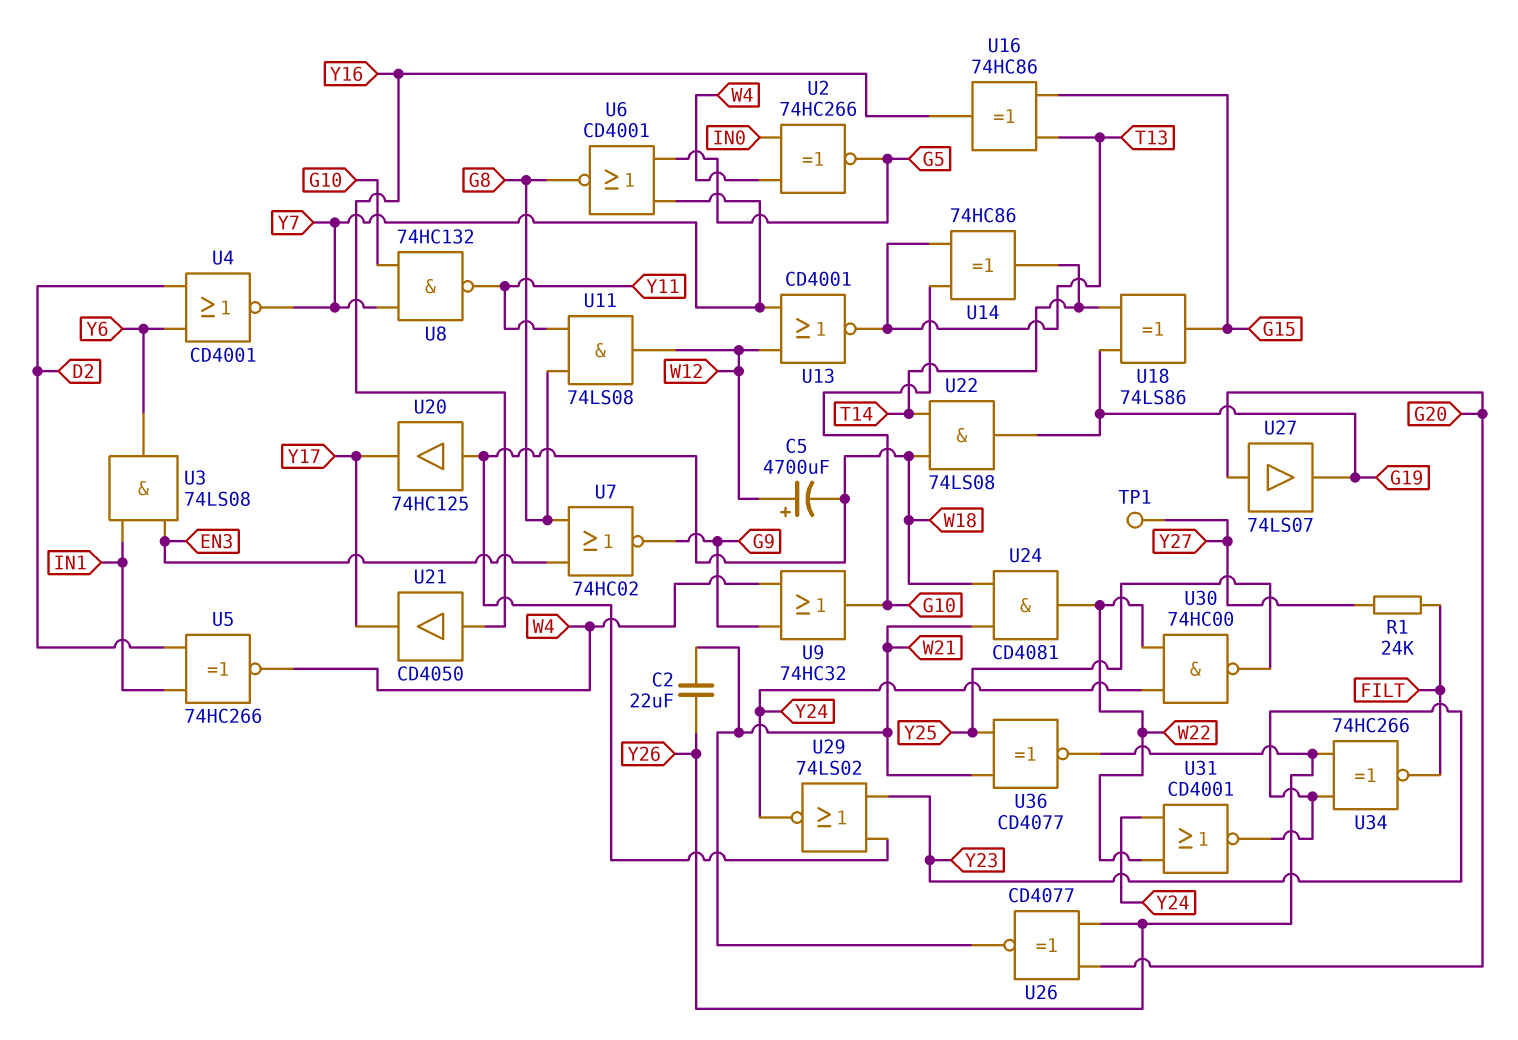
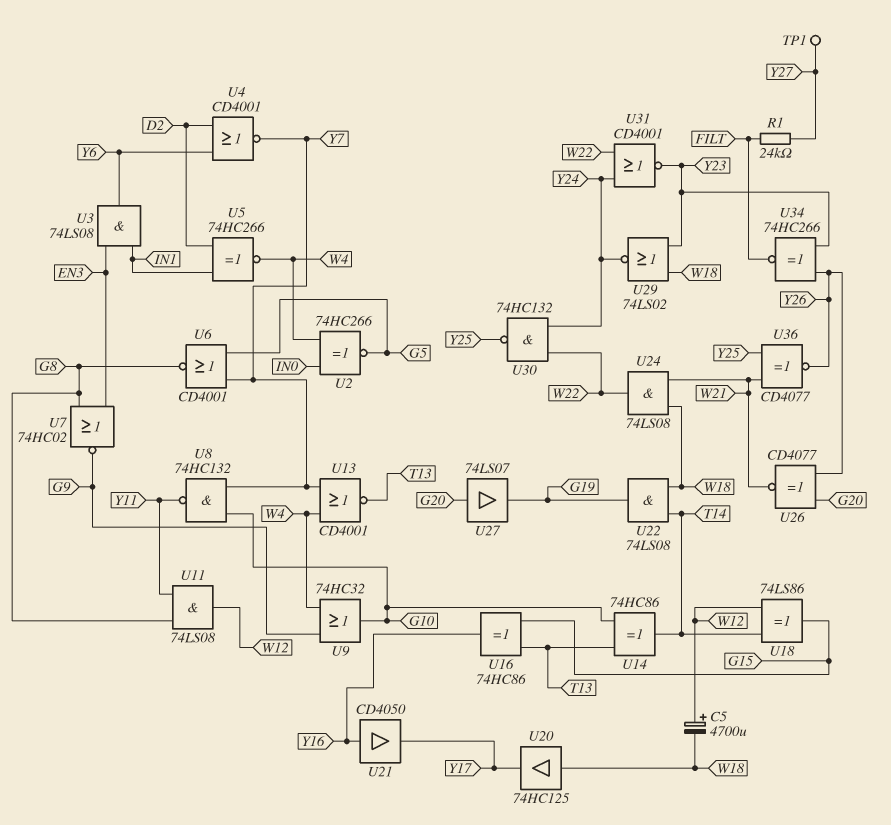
C2: 22uF (W21, Y26) -> none
U13: NOR CD4001 (in W12, in Y7, out T13) -> NOR CD4001 (in W4, in Y7, out T13)
U18: XOR 74LS86 (in G19, in T14, out G15) -> XOR 74LS86 (in T14, in W12, out G15)
U24: AND CD4081 (in W18, in W21, out W22) -> AND 74LS08 (in W18, in W21, out W22)
U30: NAND 74HC00 (in W22, in Y24, out Y25) -> NAND 74HC132 (in W22, in Y24, out Y25)

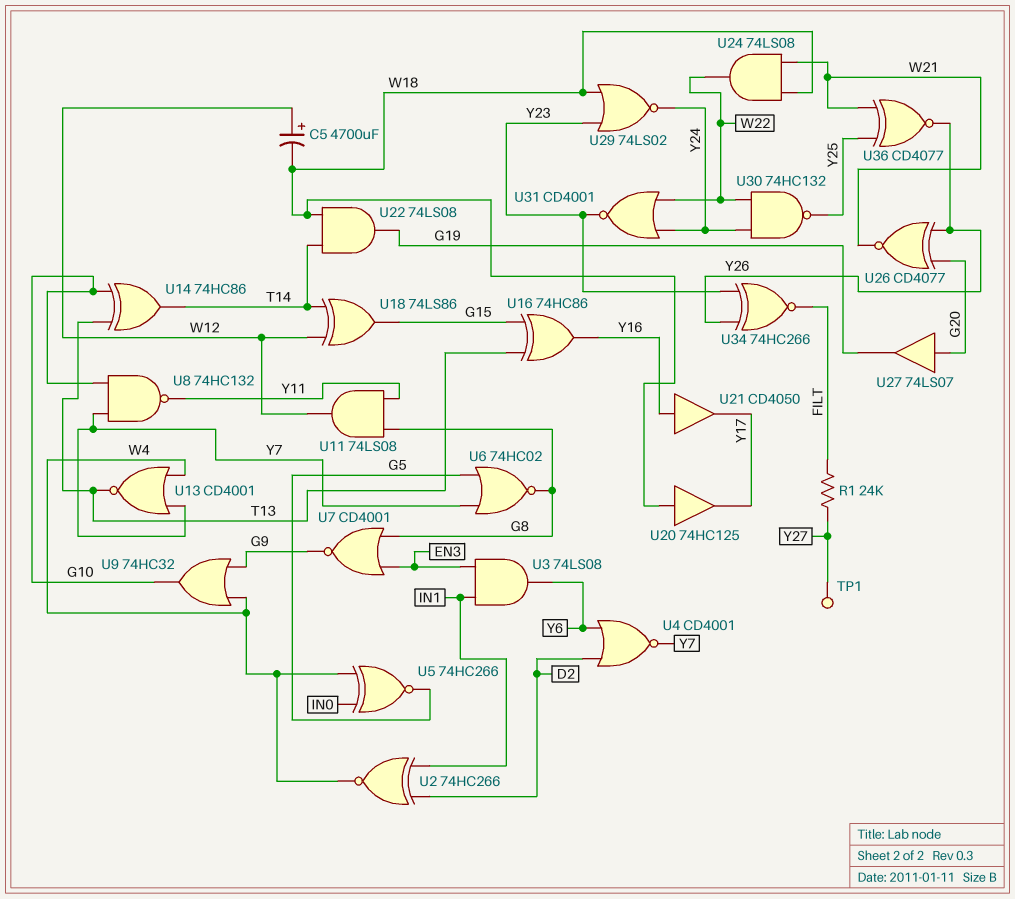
U2: XNOR 74HC266 (in IN0, in W4, out G5) -> XNOR 74HC266 (in D2, in IN1, out W4)
U5: XNOR 74HC266 (in D2, in IN1, out W4) -> XNOR 74HC266 (in IN0, in W4, out G5)
U6: NOR CD4001 (in G5, in Y7, out G8) -> NOR 74HC02 (in G5, in Y7, out G8)
U7: NOR 74HC02 (in EN3, in G8, out G9) -> NOR CD4001 (in EN3, in G8, out G9)

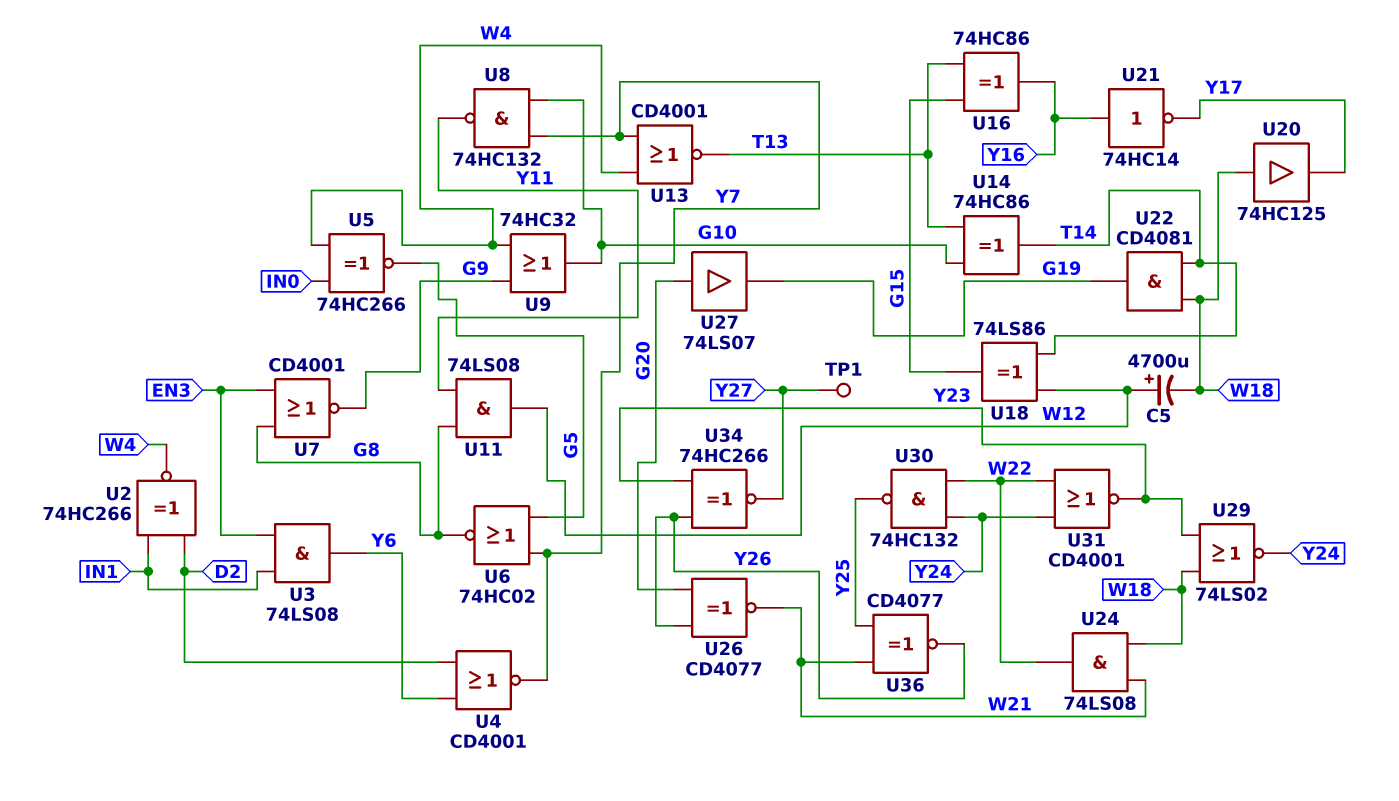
R1: 24k (FILT, Y27) -> none
U21: buffer CD4050 (in Y16, out Y17) -> NOT 74HC14 (in Y16, out Y17)
U22: AND 74LS08 (in T14, in W18, out G19) -> AND CD4081 (in T14, in W18, out G19)
U34: XNOR 74HC266 (in Y23, in Y26, out FILT) -> XNOR 74HC266 (in Y23, in Y26, out Y27)

